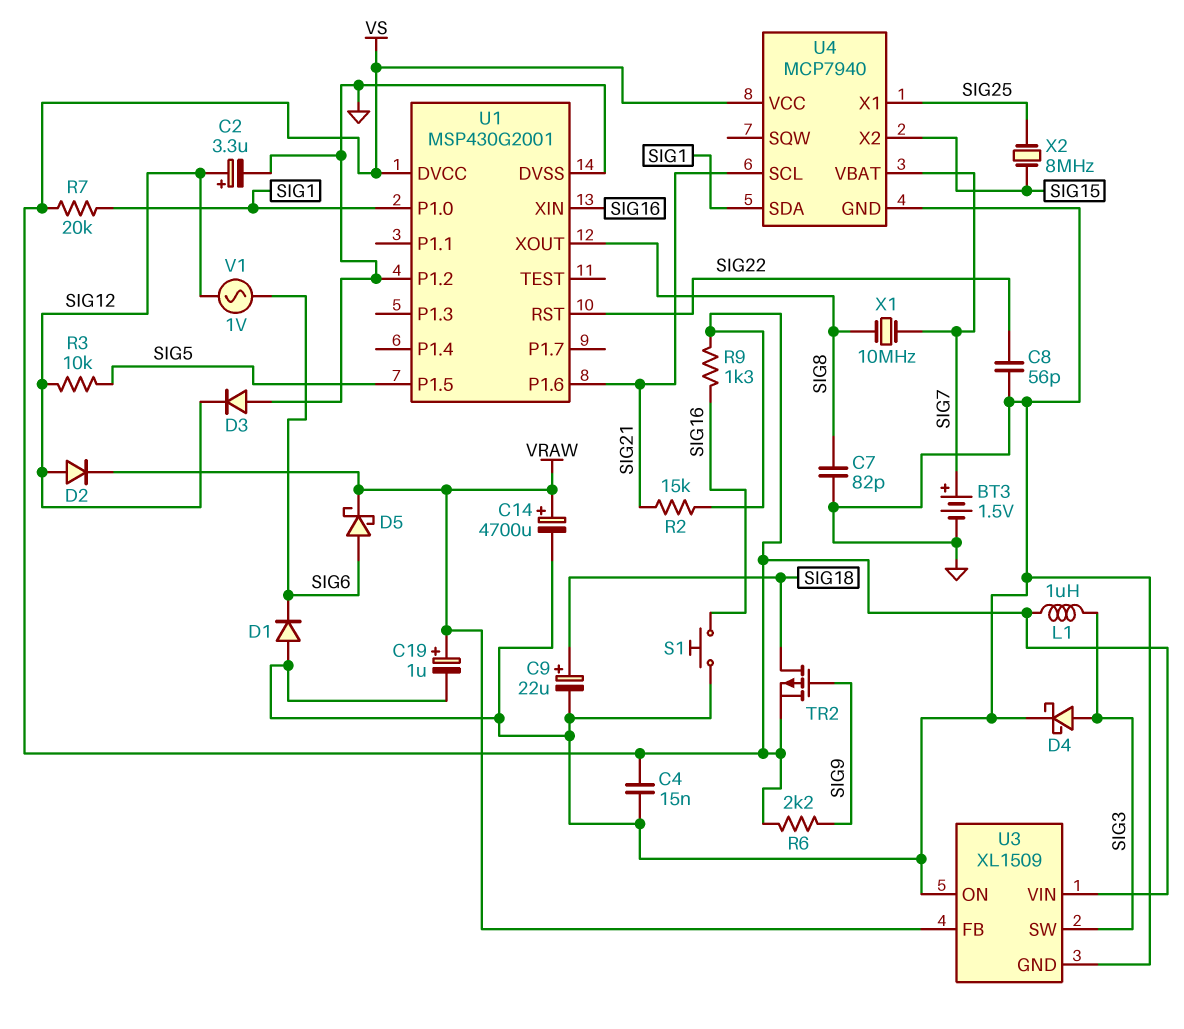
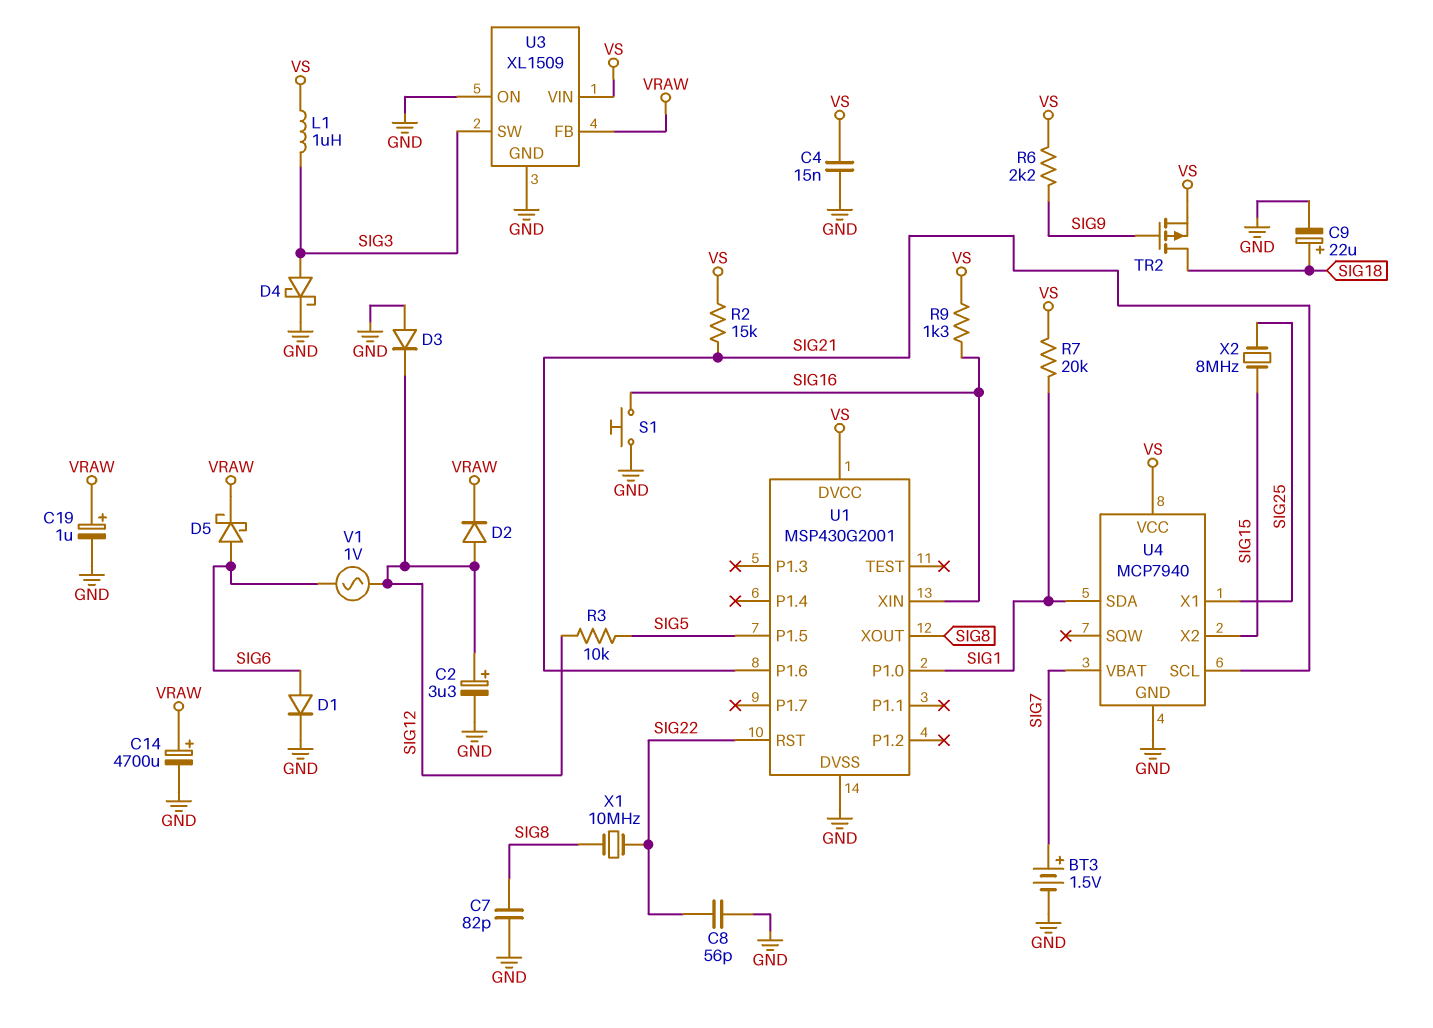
D1: diode (A GND, K SIG6) -> diode (A SIG6, K GND)
U1 pin P1.2: GND -> none
X1: 10MHz (SIG7, SIG8) -> 10MHz (SIG8, SIG22)

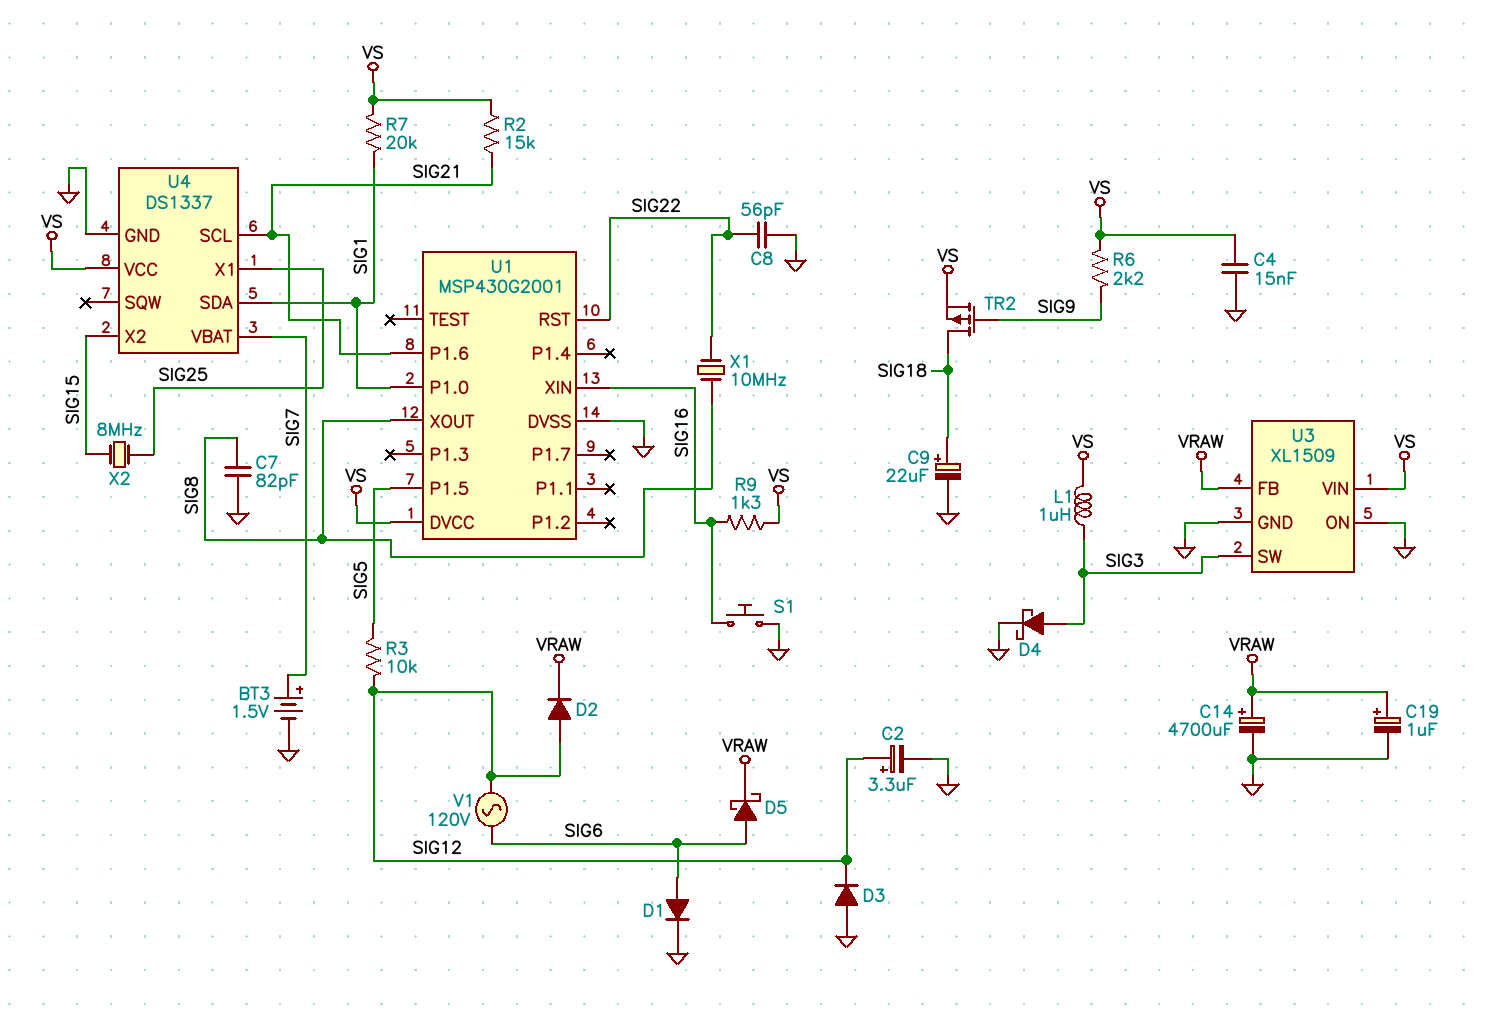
U4: MCP7940 -> DS1337
V1: AC 1V (SIG6, SIG12) -> AC 120V (SIG6, SIG12)

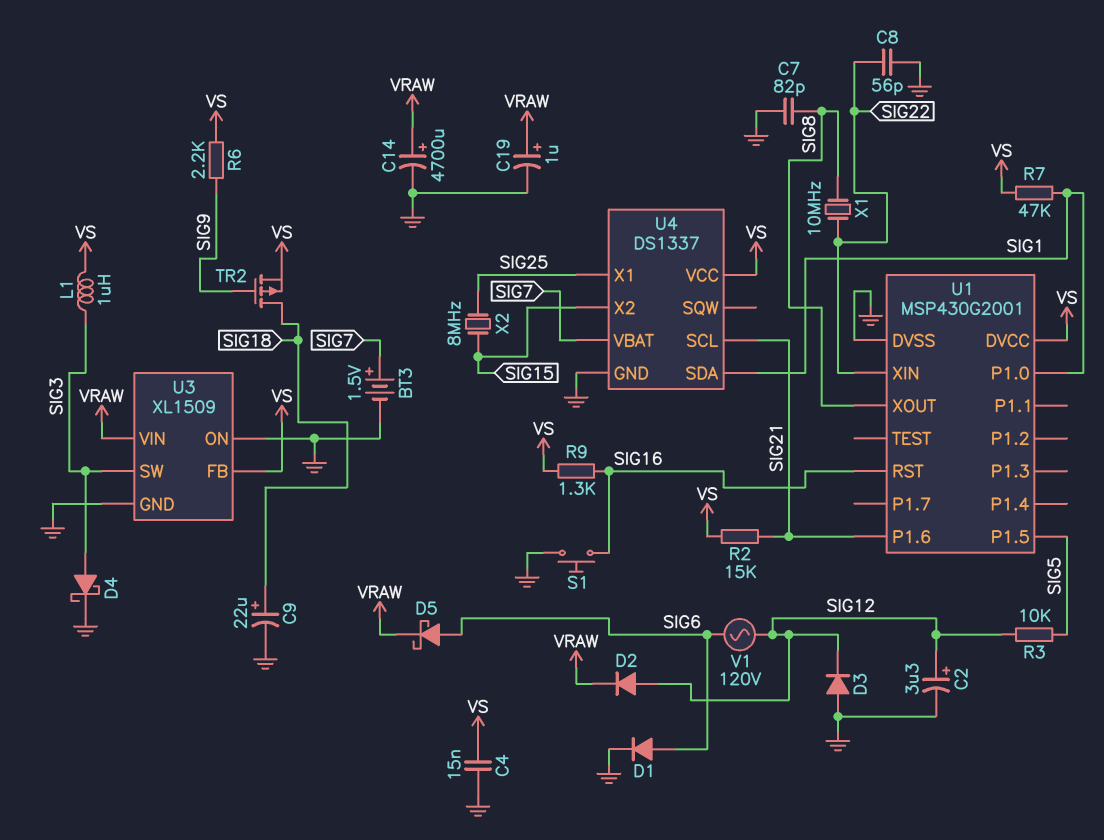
R7: 20k (SIG1, VS) -> 47k (SIG1, VS)
U1 pin RST: SIG22 -> SIG16
U1 pin XIN: SIG16 -> SIG22
U3 pin FB: VRAW -> VS
U3 pin VIN: VS -> VRAW

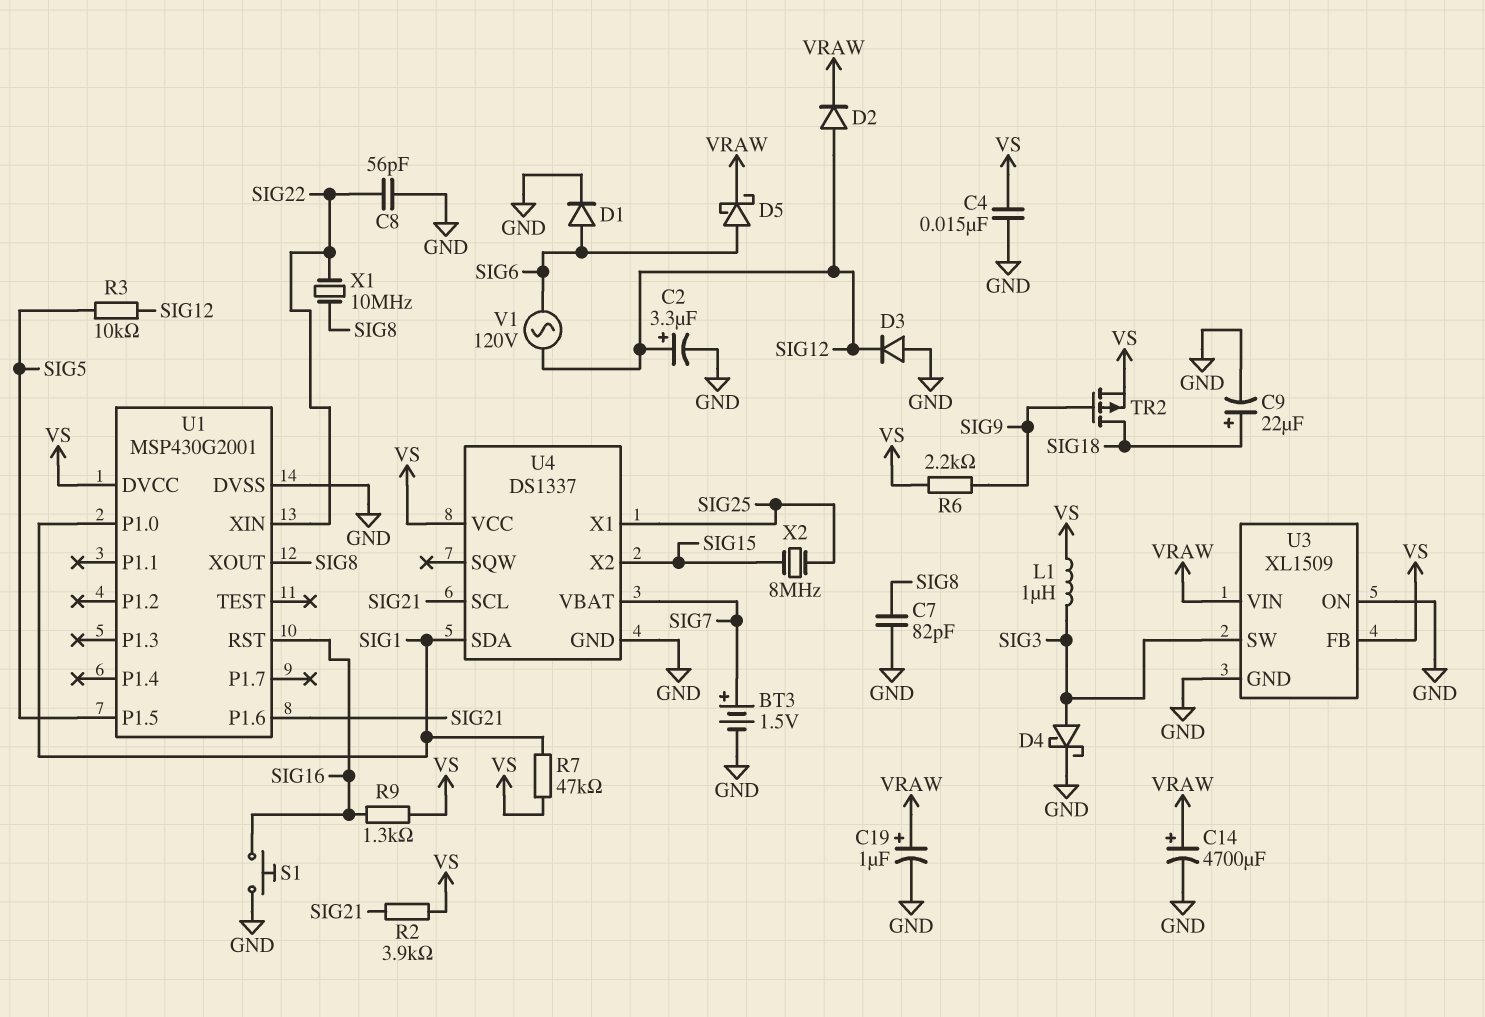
R2: 15k (SIG21, VS) -> 3.9k (SIG21, VS)

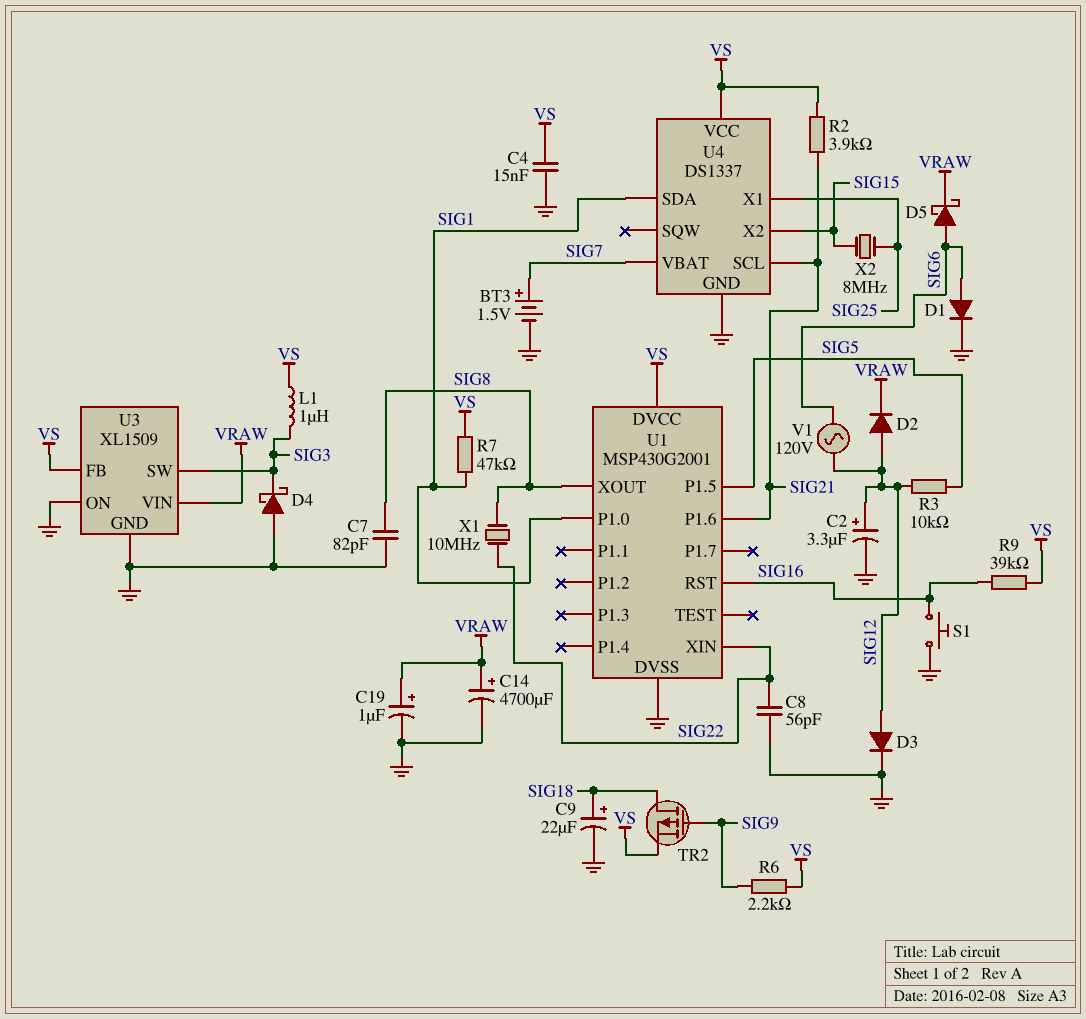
D3: diode (A GND, K SIG12) -> diode (A SIG12, K GND)
D4: schottky (A SIG3, K GND) -> schottky (A GND, K SIG3)
R9: 1.3k (SIG16, VS) -> 39k (SIG16, VS)

